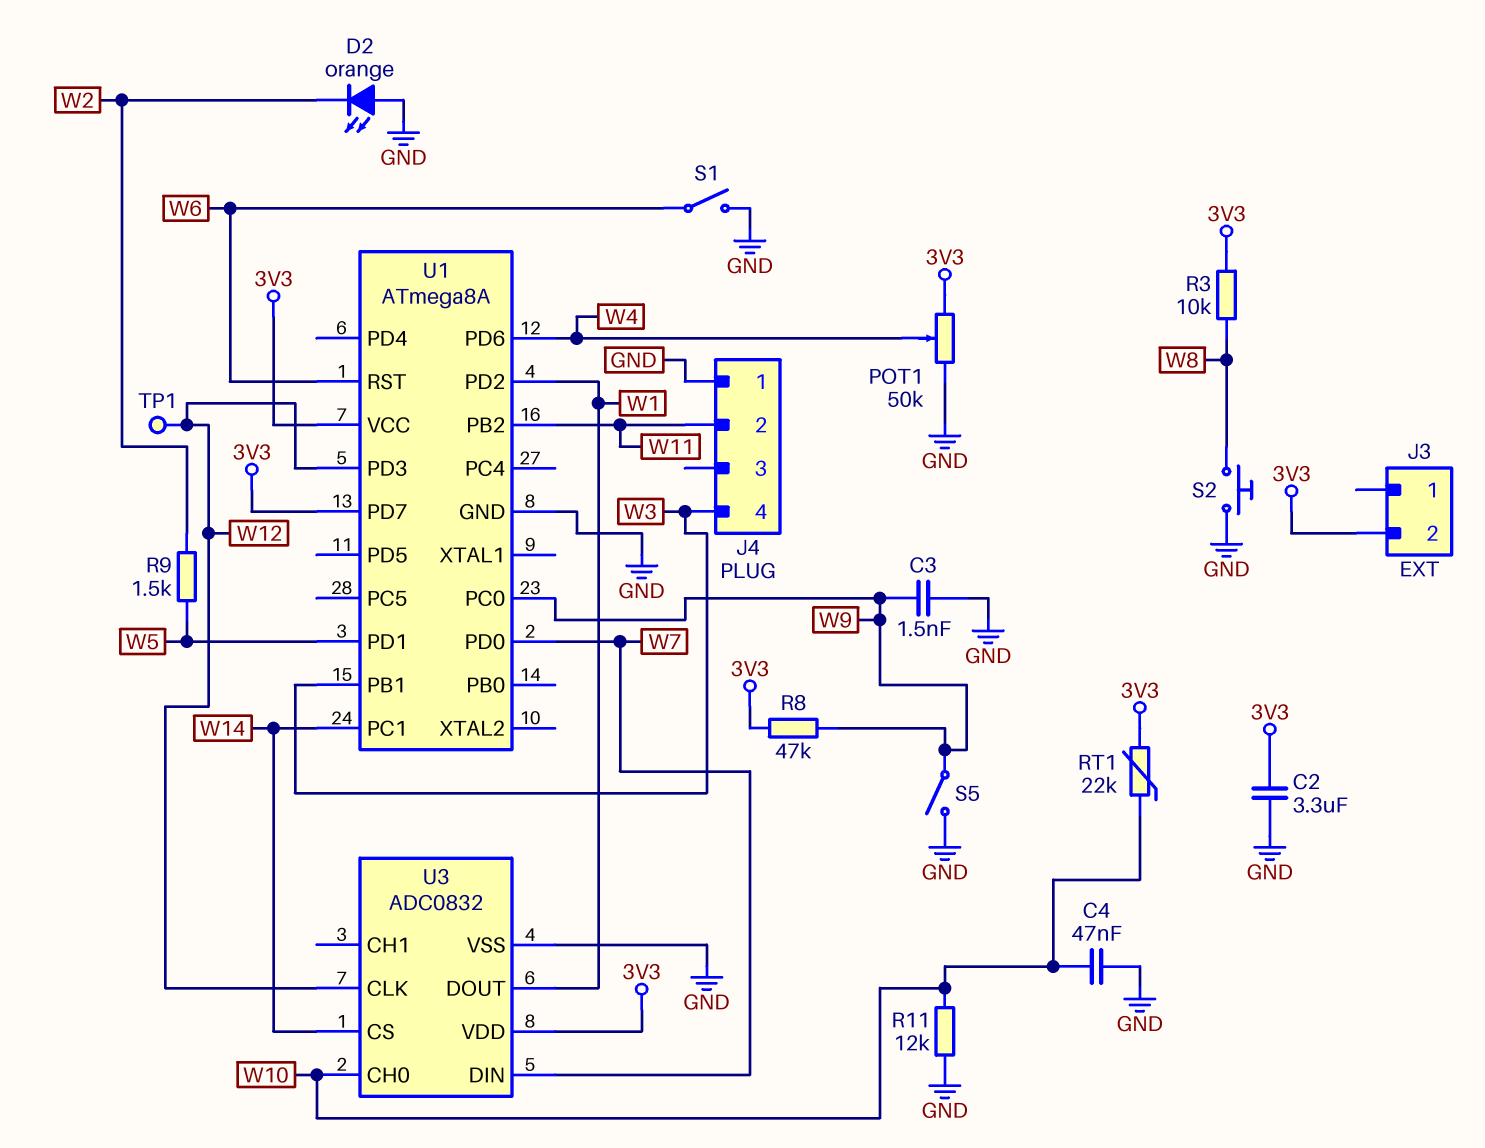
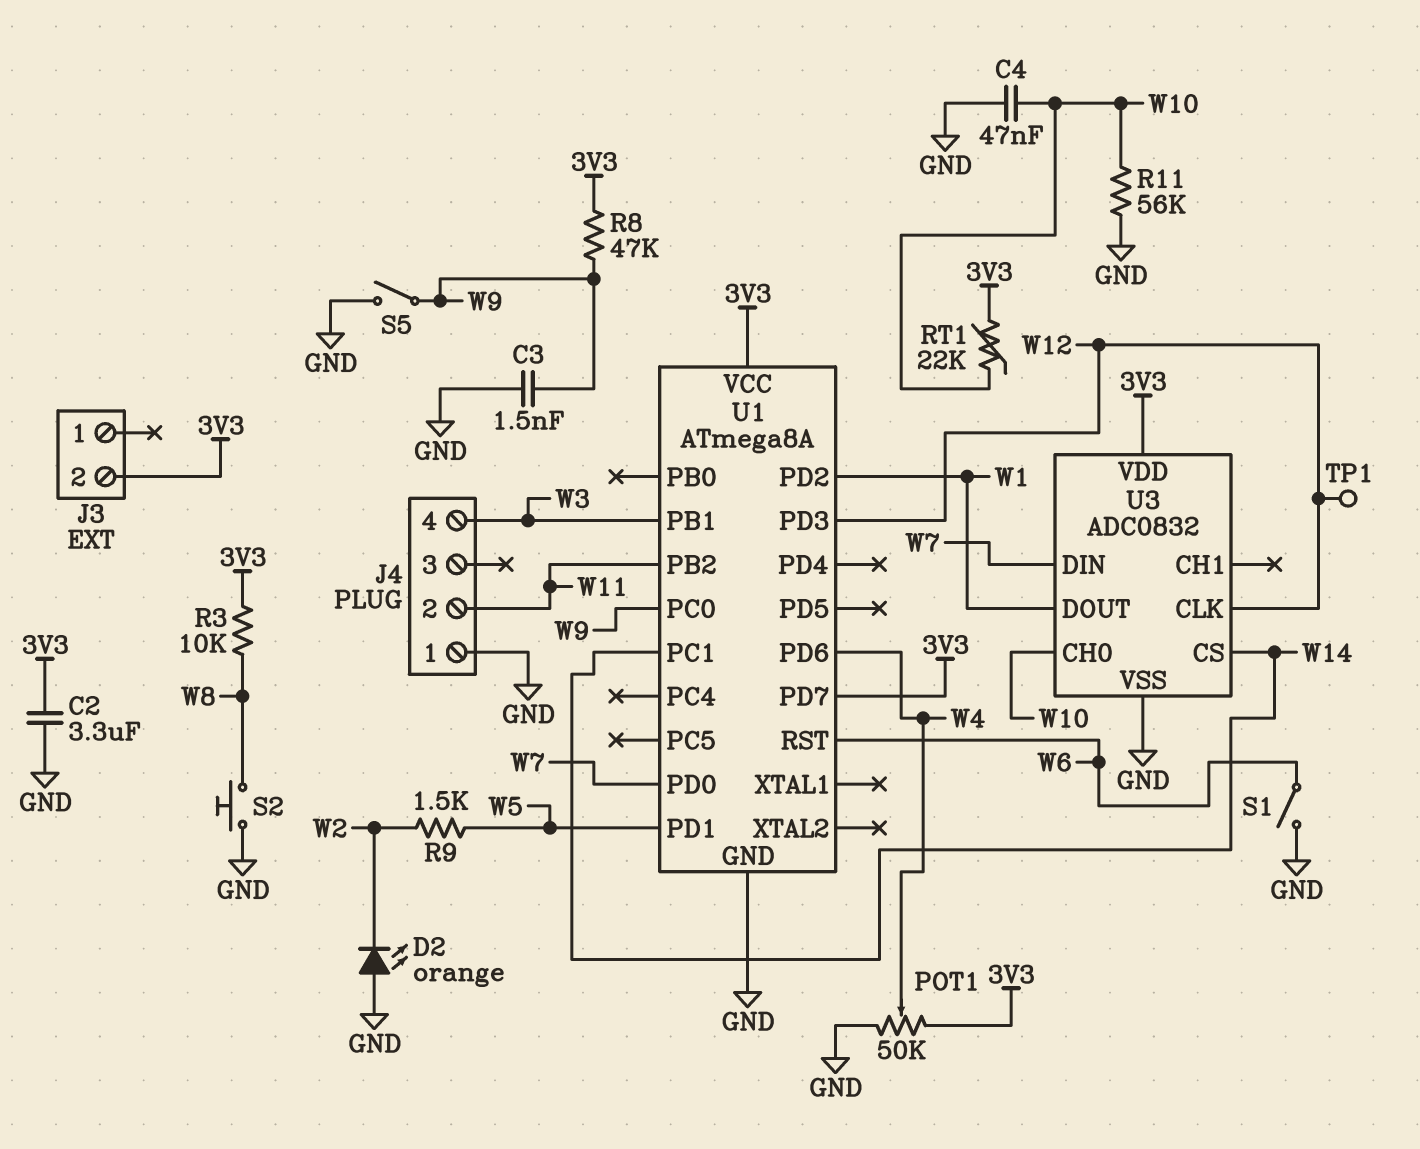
R11: 12k (GND, W10) -> 56k (GND, W10)

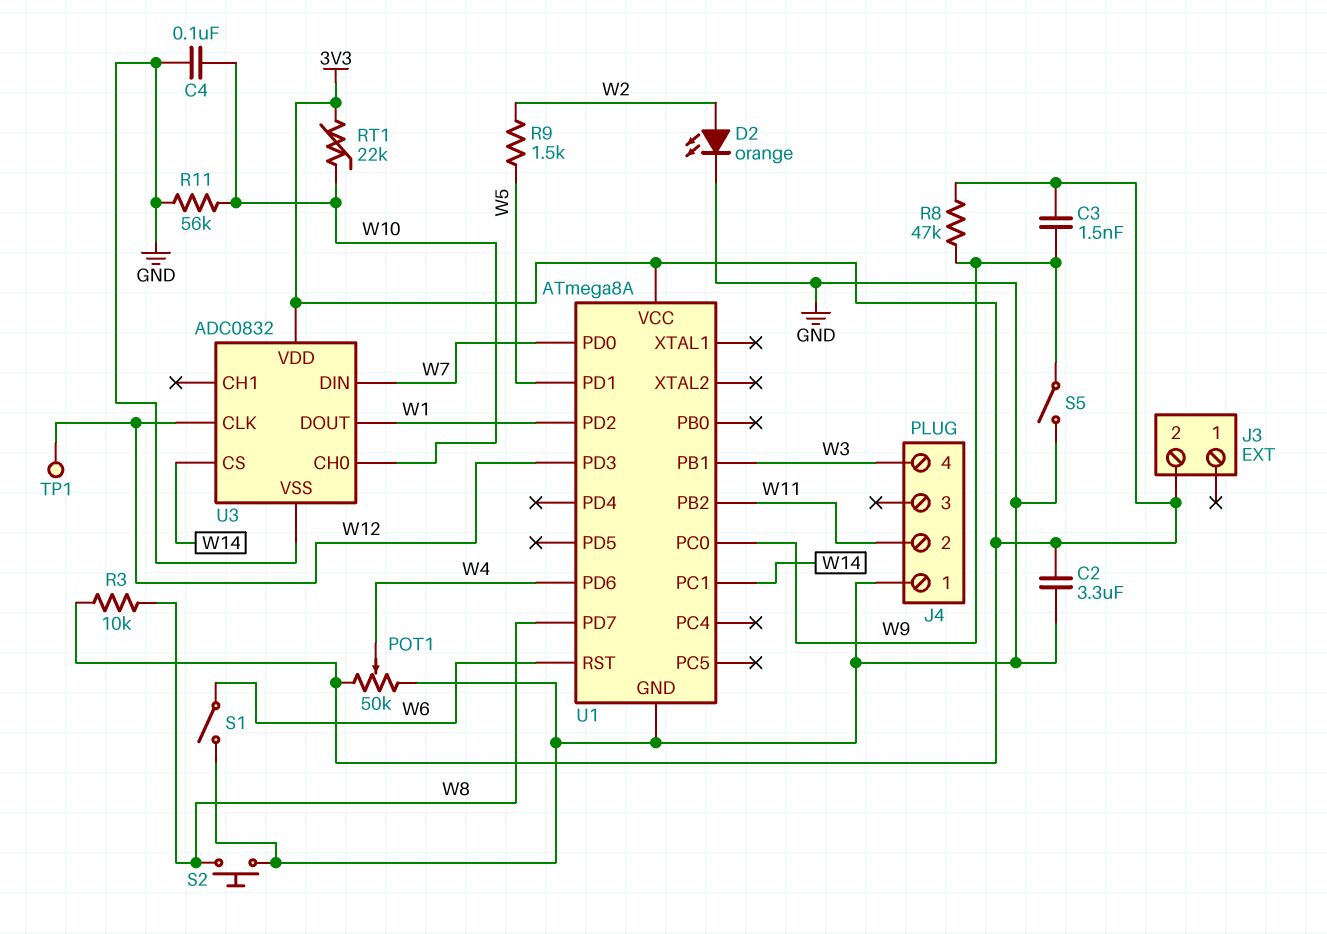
C3: 1.5nF (GND, W9) -> 1.5nF (3V3, W9)
C4: 47nF (GND, W10) -> 100nF (GND, W10)
D2: LED orange (A GND, K W2) -> LED orange (A W2, K GND)
U1 pin PD7: 3V3 -> W8

